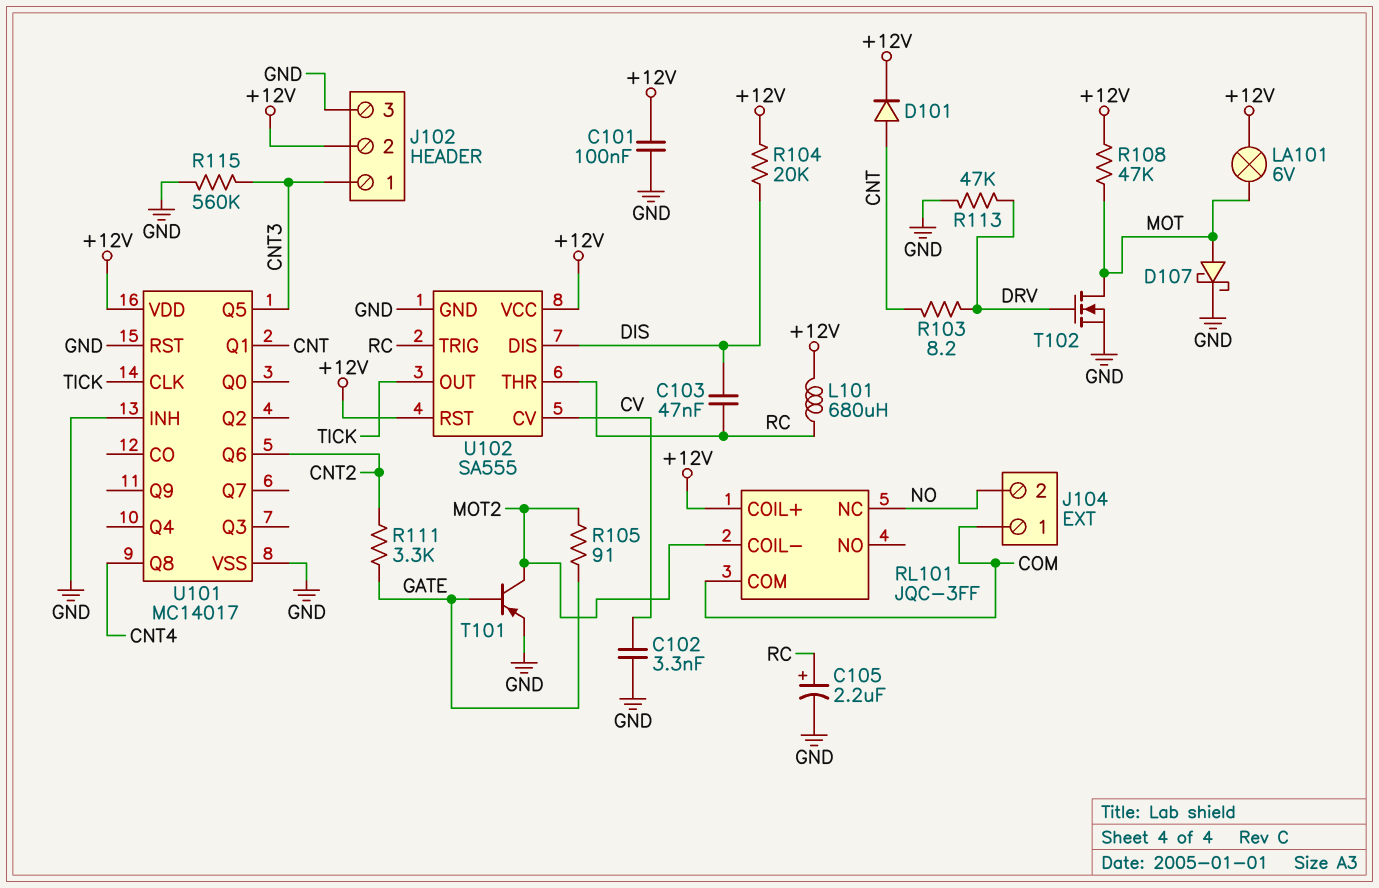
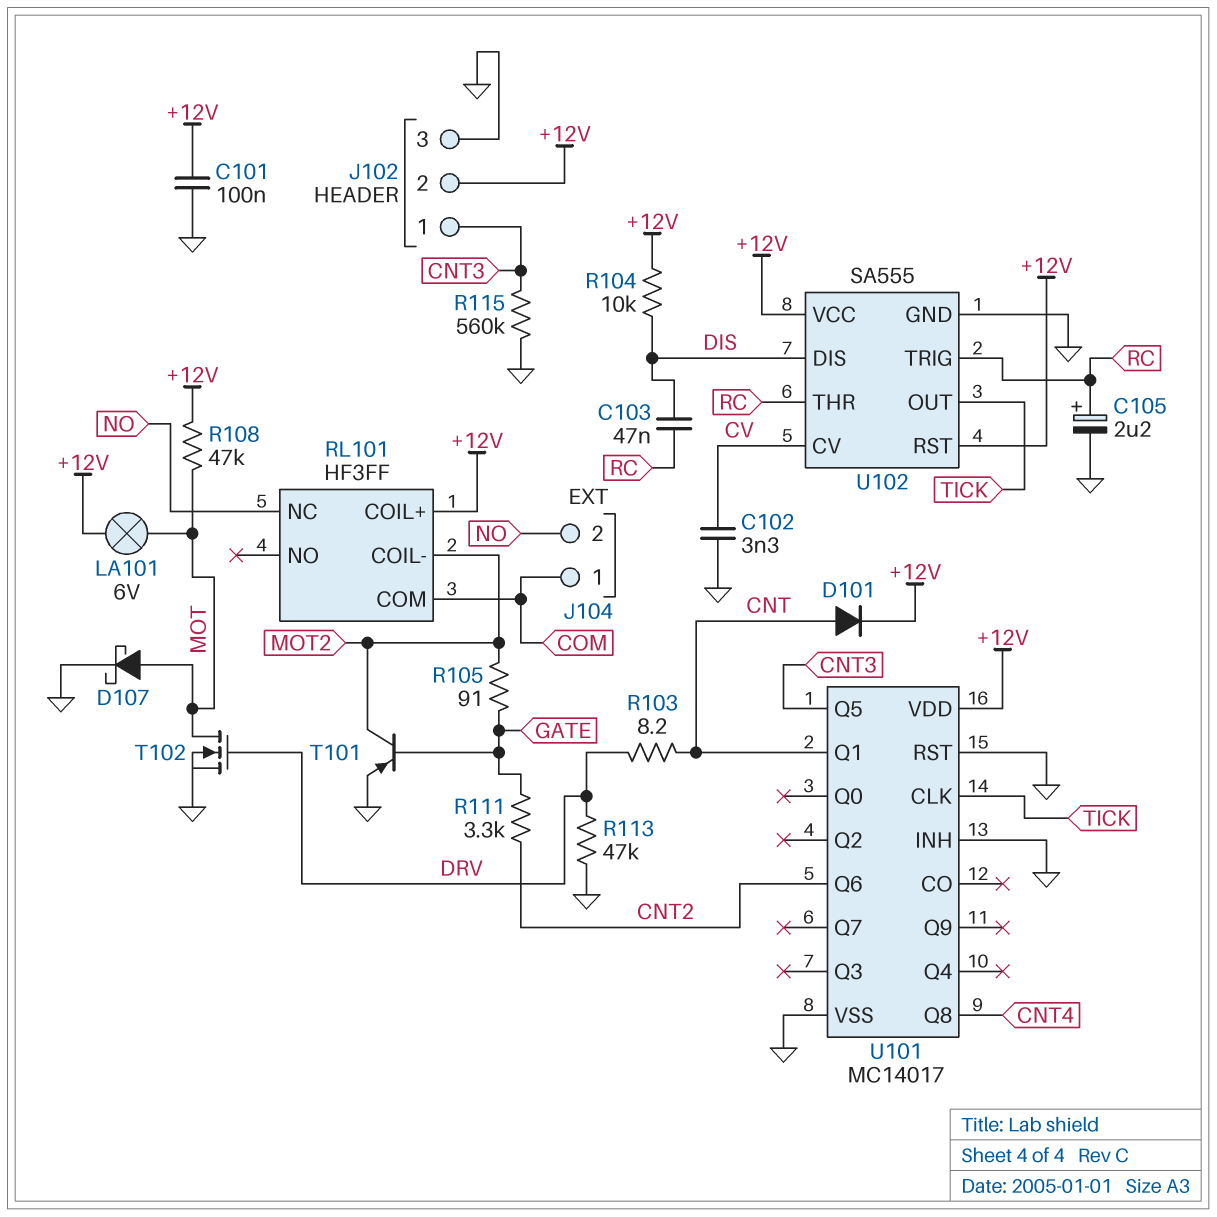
L101: 680uH (+12V, RC) -> none
R104: 20k (+12V, DIS) -> 10k (+12V, DIS)
RL101: JQC-3FF -> HF3FF

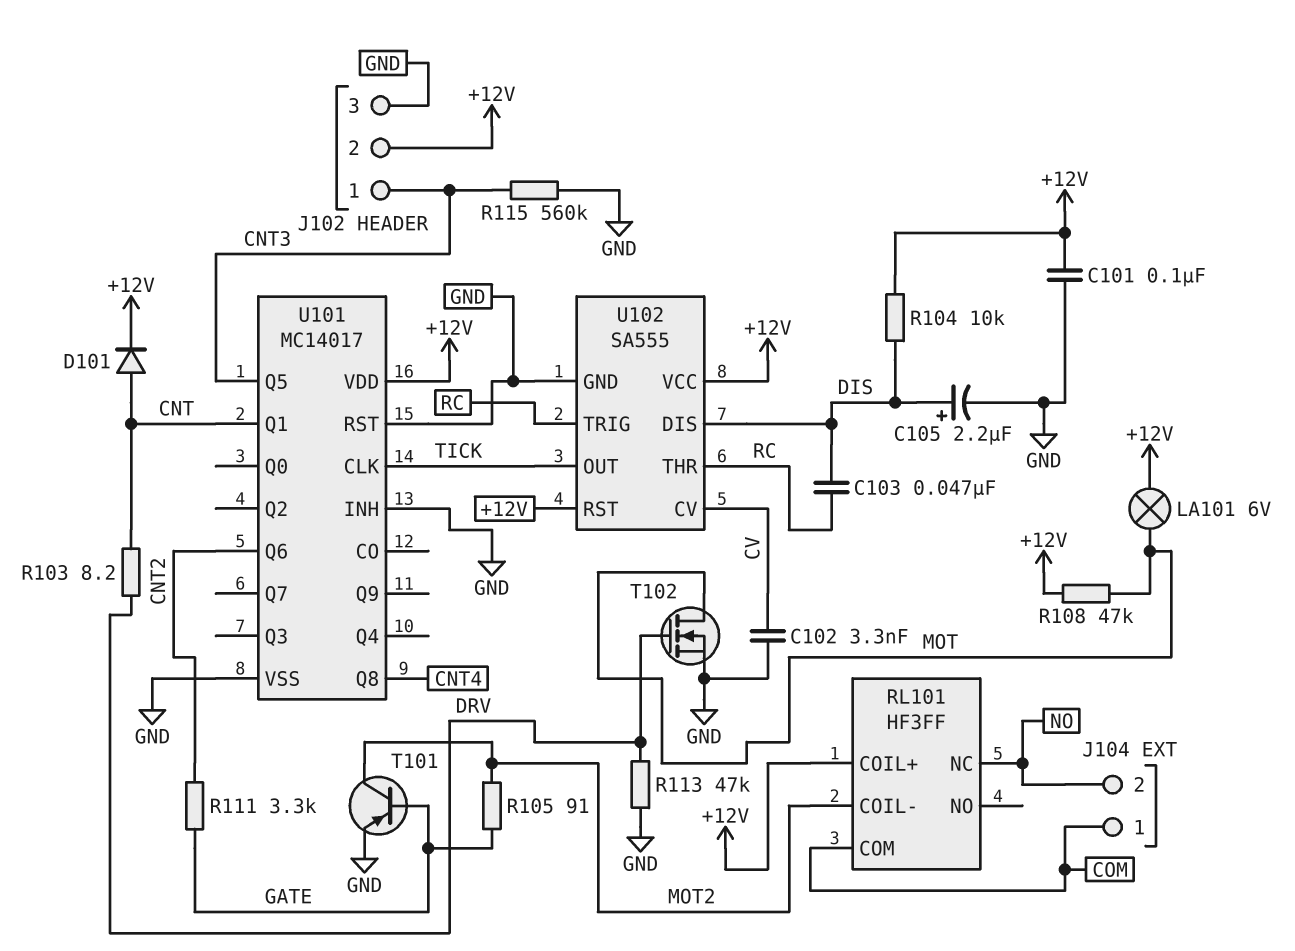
C105: 2.2uF (plus RC, minus GND) -> 2.2uF (plus DIS, minus GND)
D107: schottky (A MOT, K GND) -> none

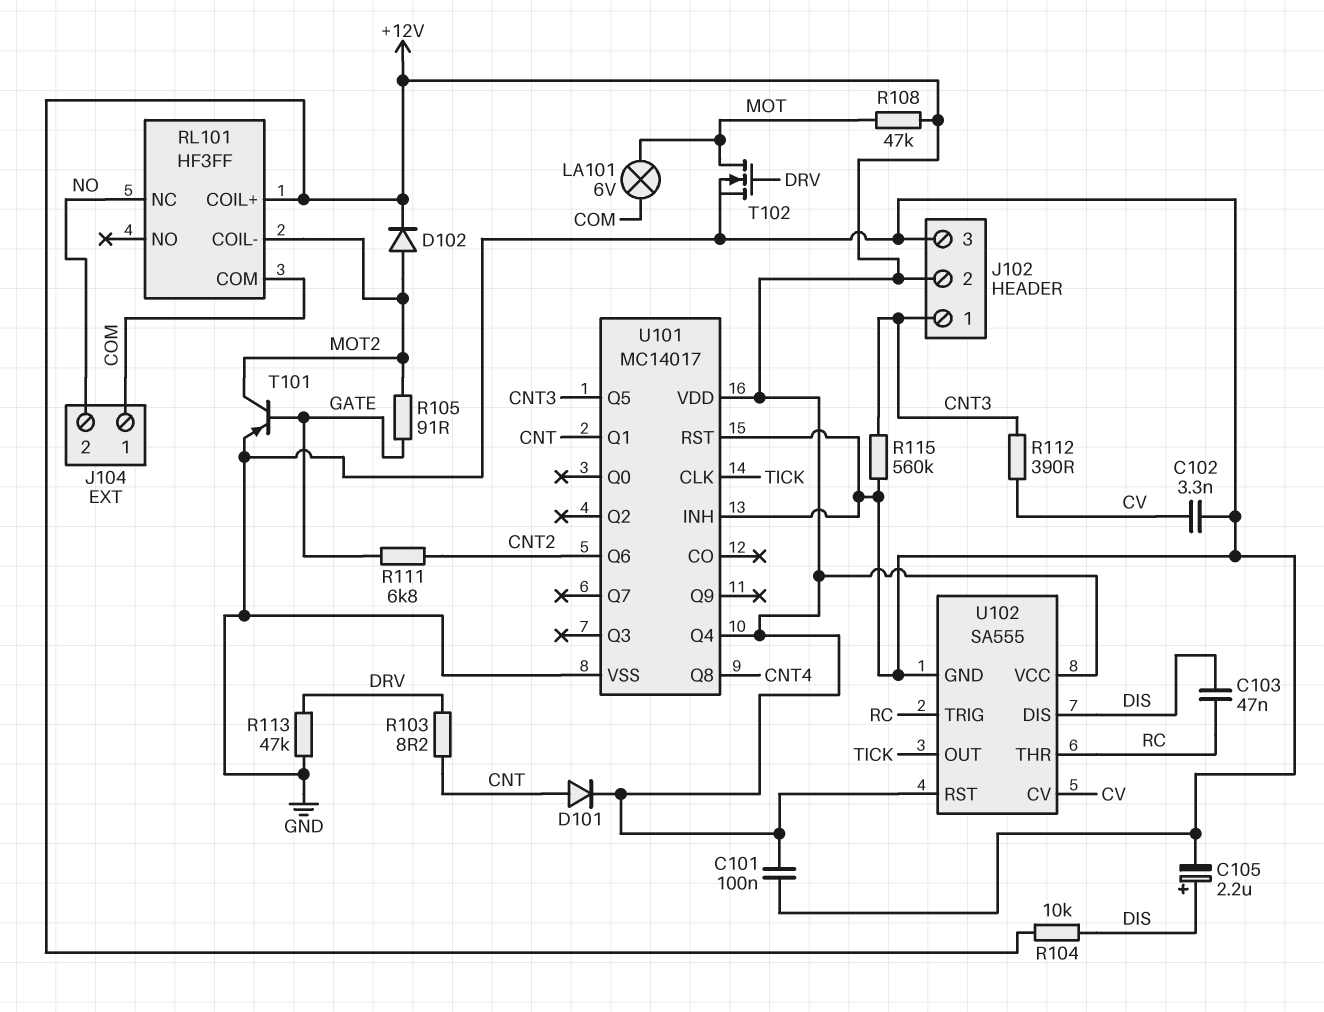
D102: none -> diode (A MOT2, K +12V)
LA101: lamp 6V (+12V, MOT) -> lamp 6V (COM, MOT)
R111: 3.3k (CNT2, GATE) -> 6.8k (CNT2, GATE)
R112: none -> 390 (CNT3, CV)
U101 pin Q4: none -> +12V

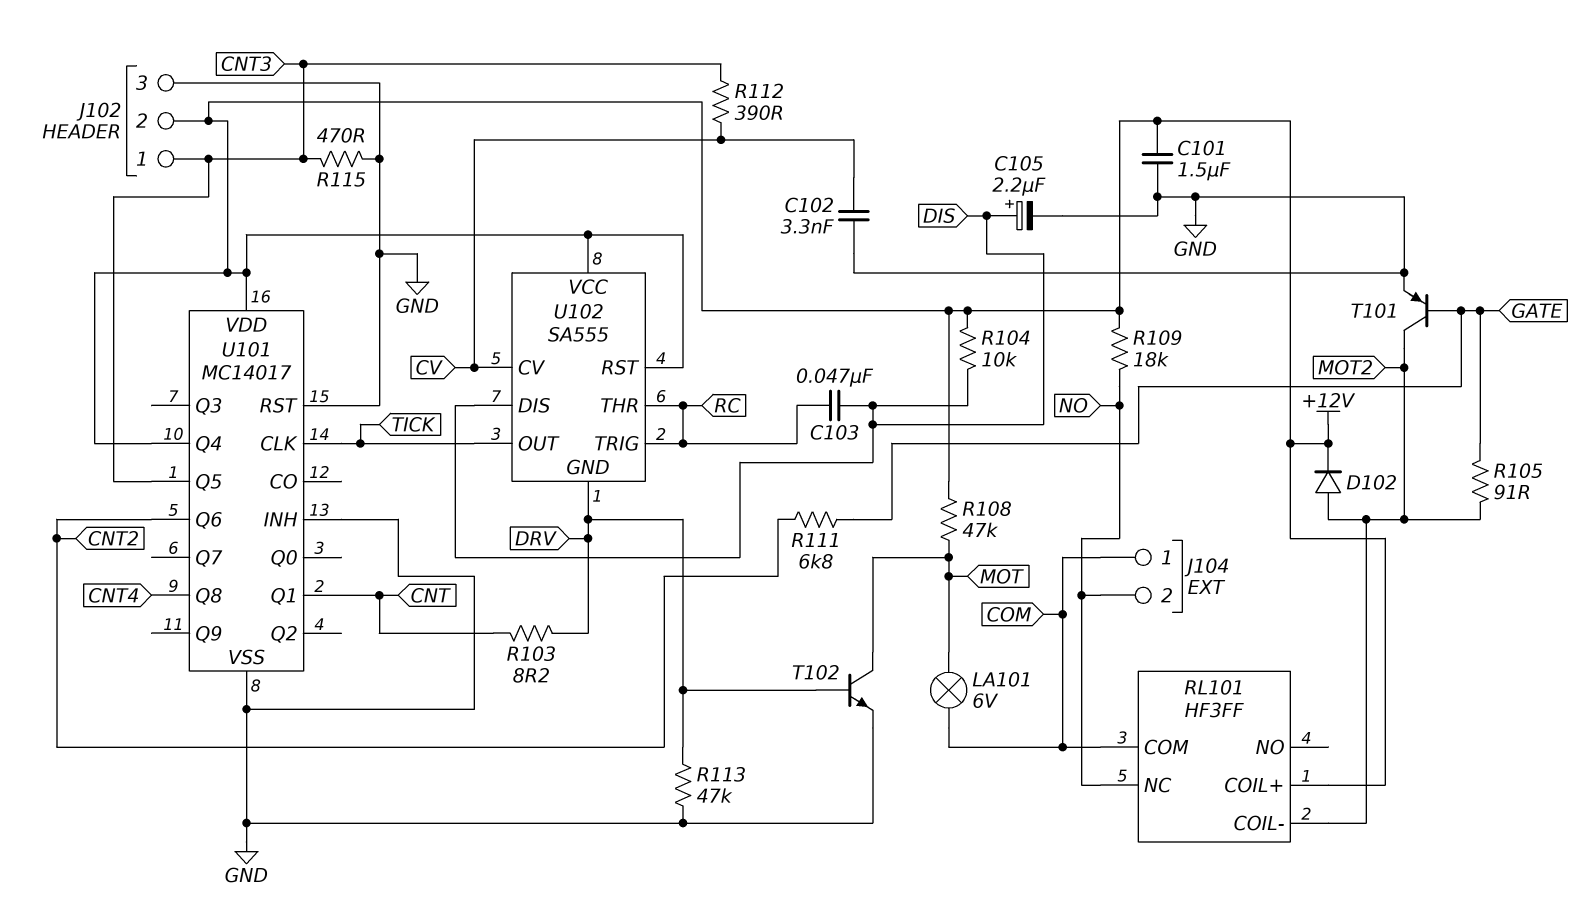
C101: 100nF (+12V, GND) -> 1.5uF (+12V, GND)
D101: diode (A CNT, K +12V) -> none
R109: none -> 18k (+12V, NO)
R115: 560k (CNT3, GND) -> 470 (CNT3, GND)
T102: NMOS (G DRV, D MOT, S GND) -> NPN (B DRV, C MOT, E GND)
U102 pin GND: GND -> DRV

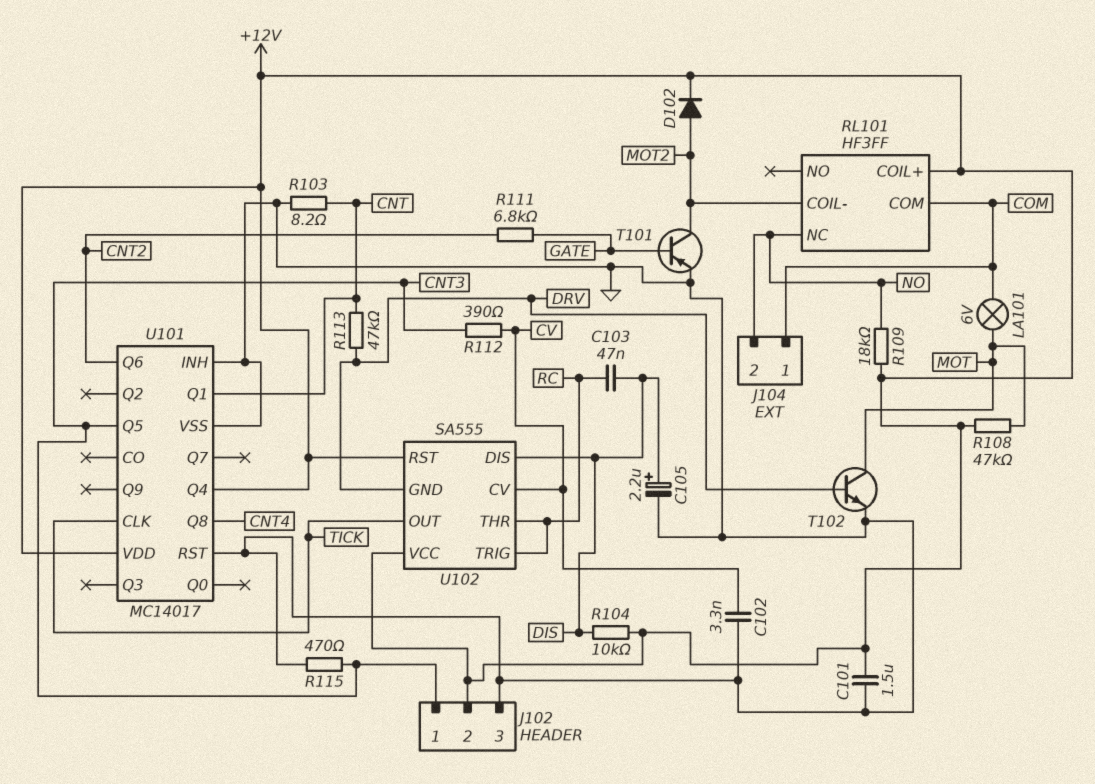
R103: 8.2 (CNT, DRV) -> 8.2 (CNT, GND)
R105: 91 (GATE, MOT2) -> none
R113: 47k (DRV, GND) -> 47k (CNT, DRV)

